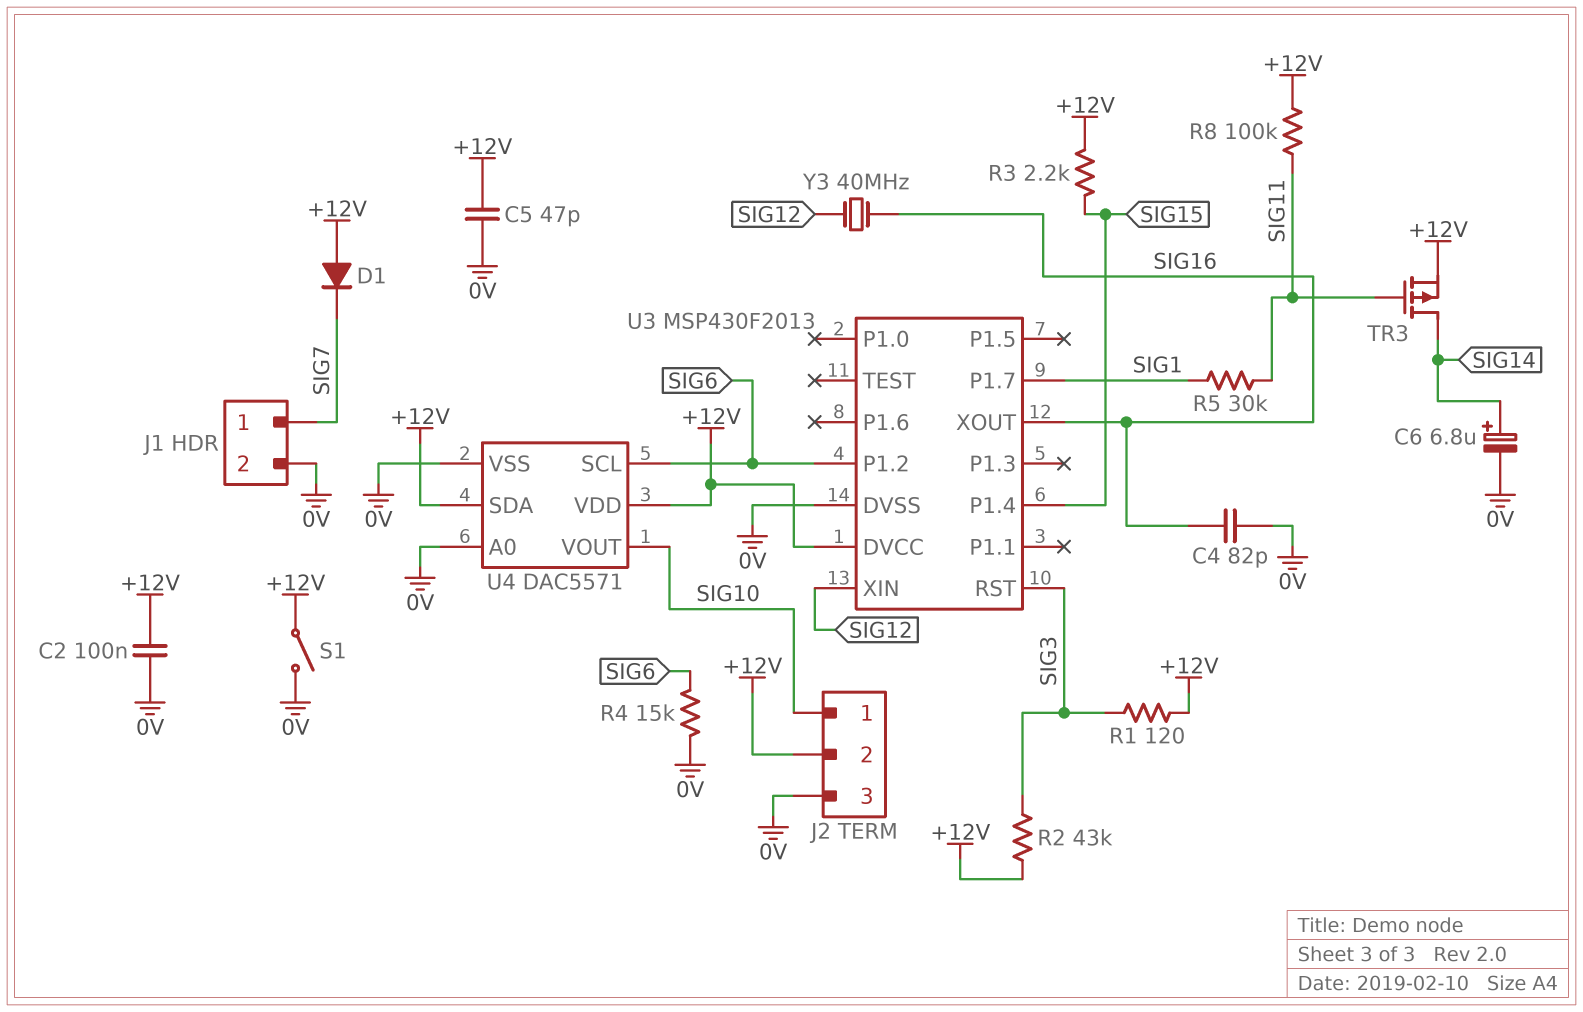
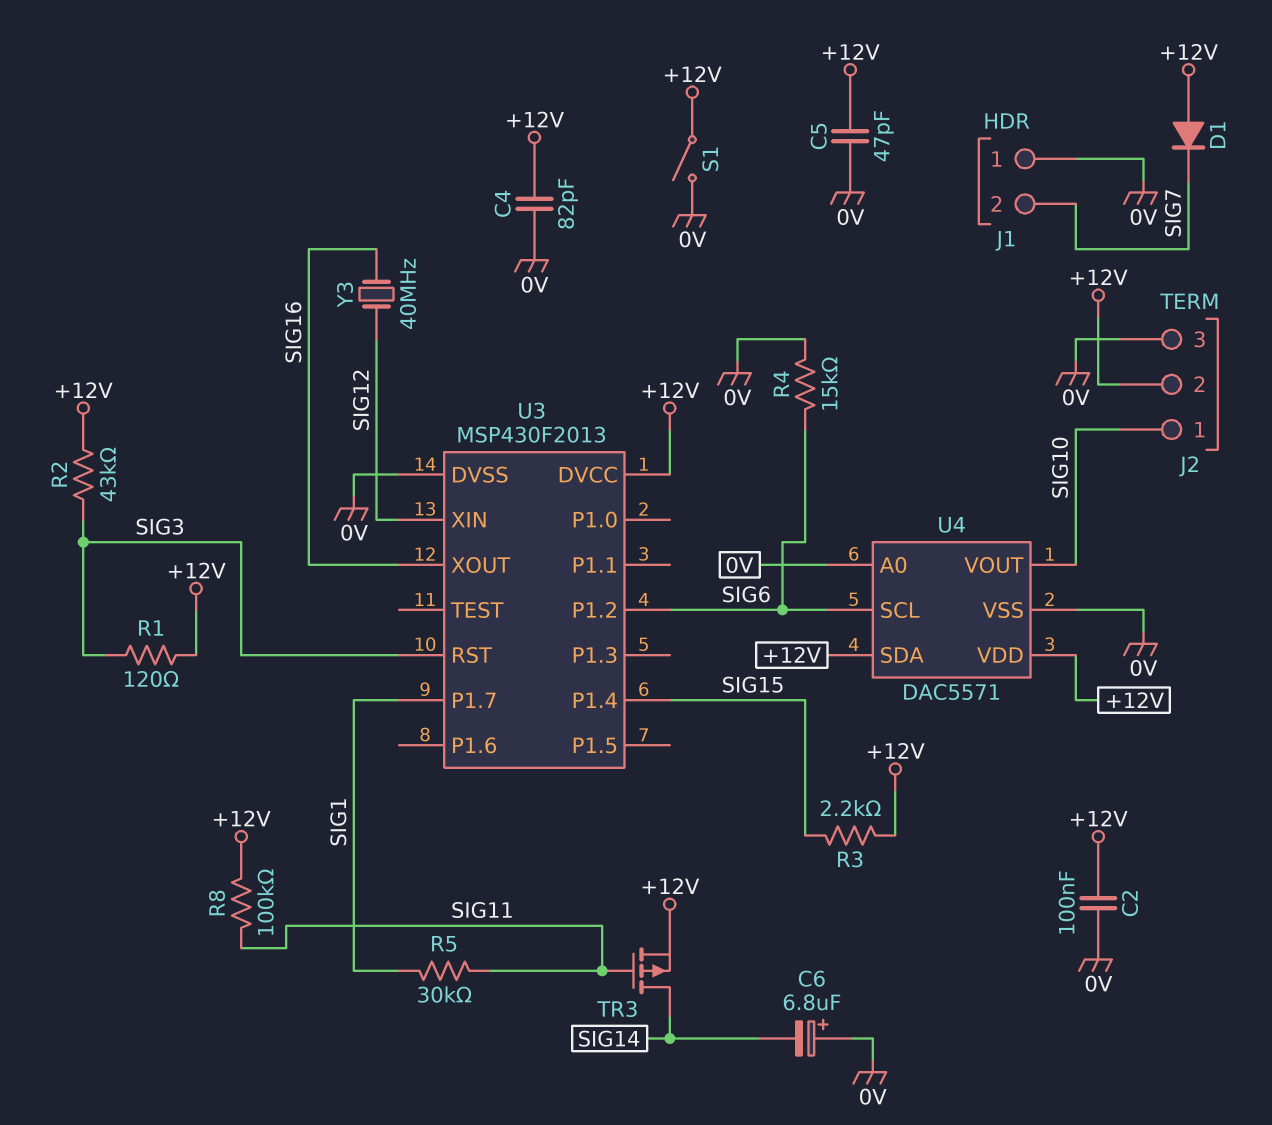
C4: 82pF (0V, SIG16) -> 82pF (+12V, 0V)
C6: 6.8uF (plus SIG14, minus 0V) -> 6.8uF (plus 0V, minus SIG14)
J1 pin 1: SIG7 -> 0V
J1 pin 2: 0V -> SIG7

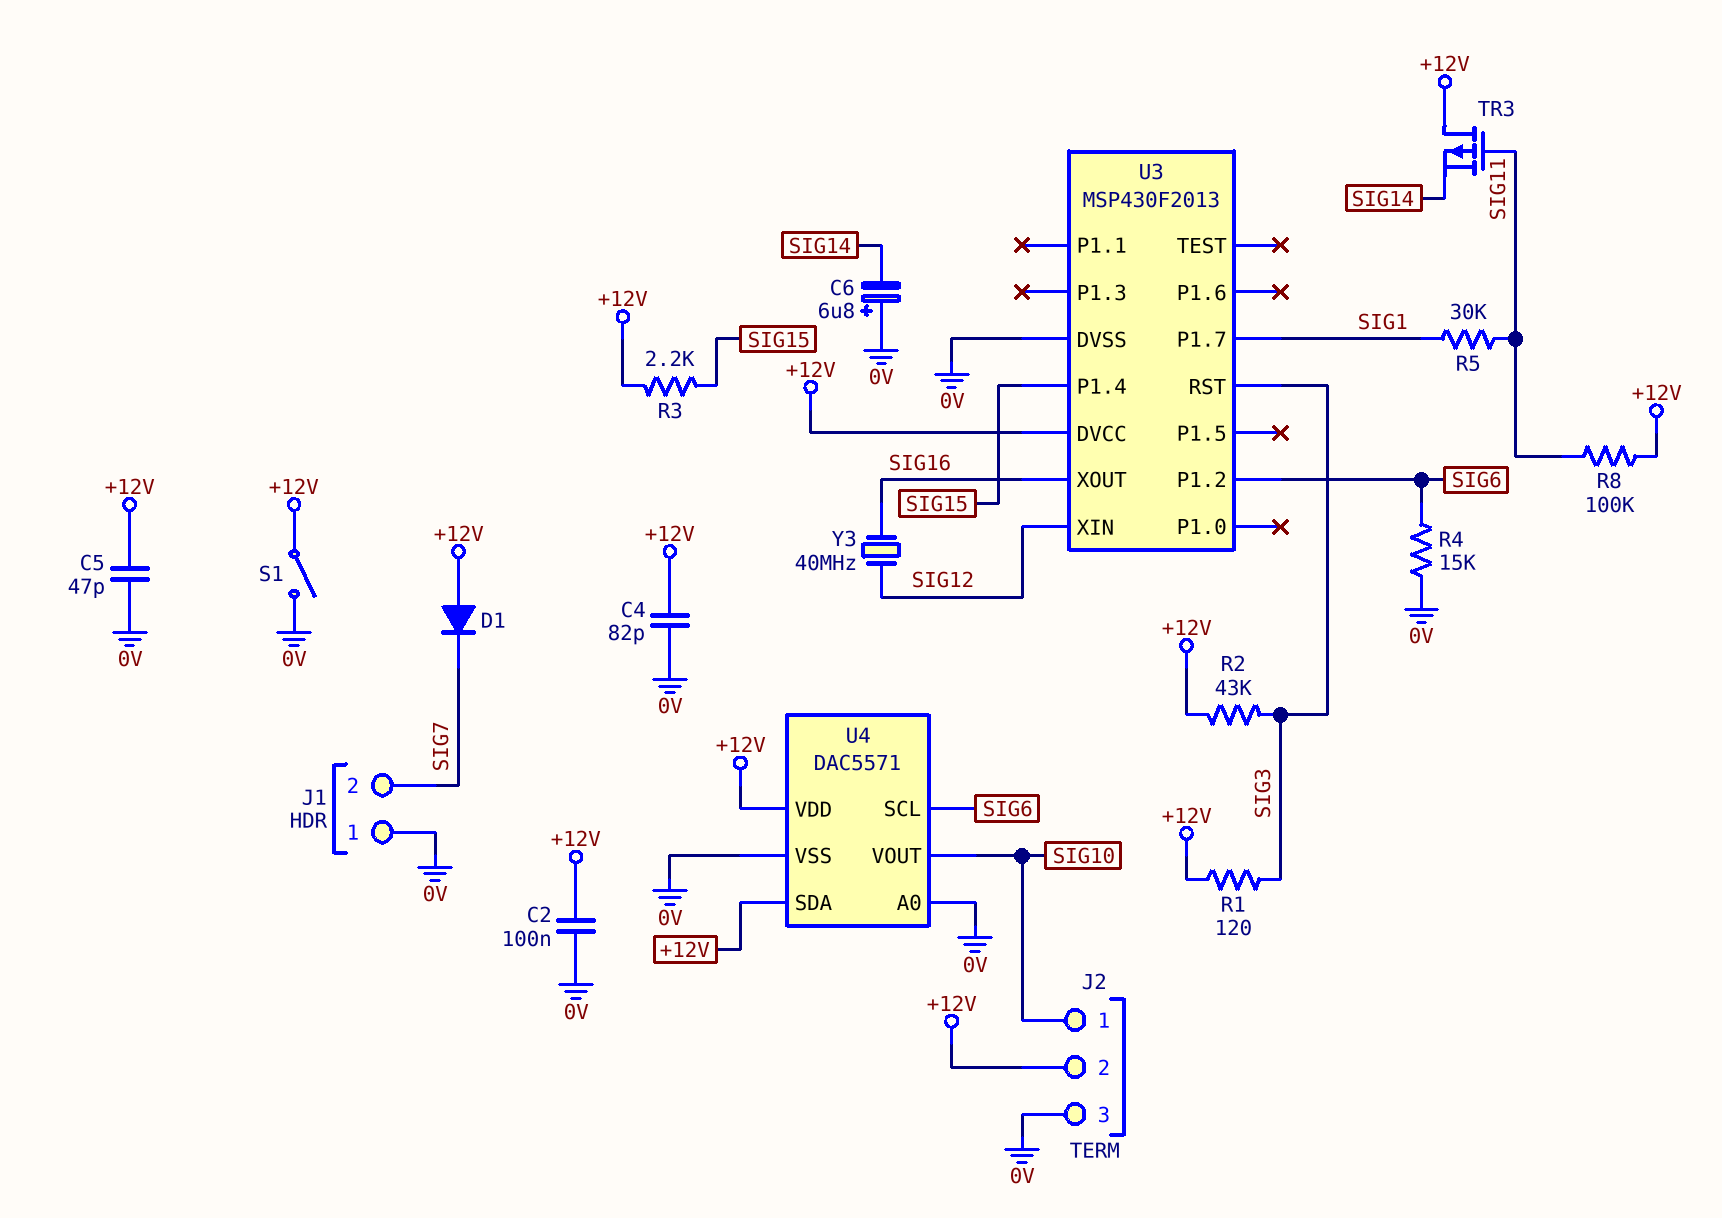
TR3: PMOS (G SIG11, D SIG14, S +12V) -> PMOS (G SIG11, D +12V, S SIG14)

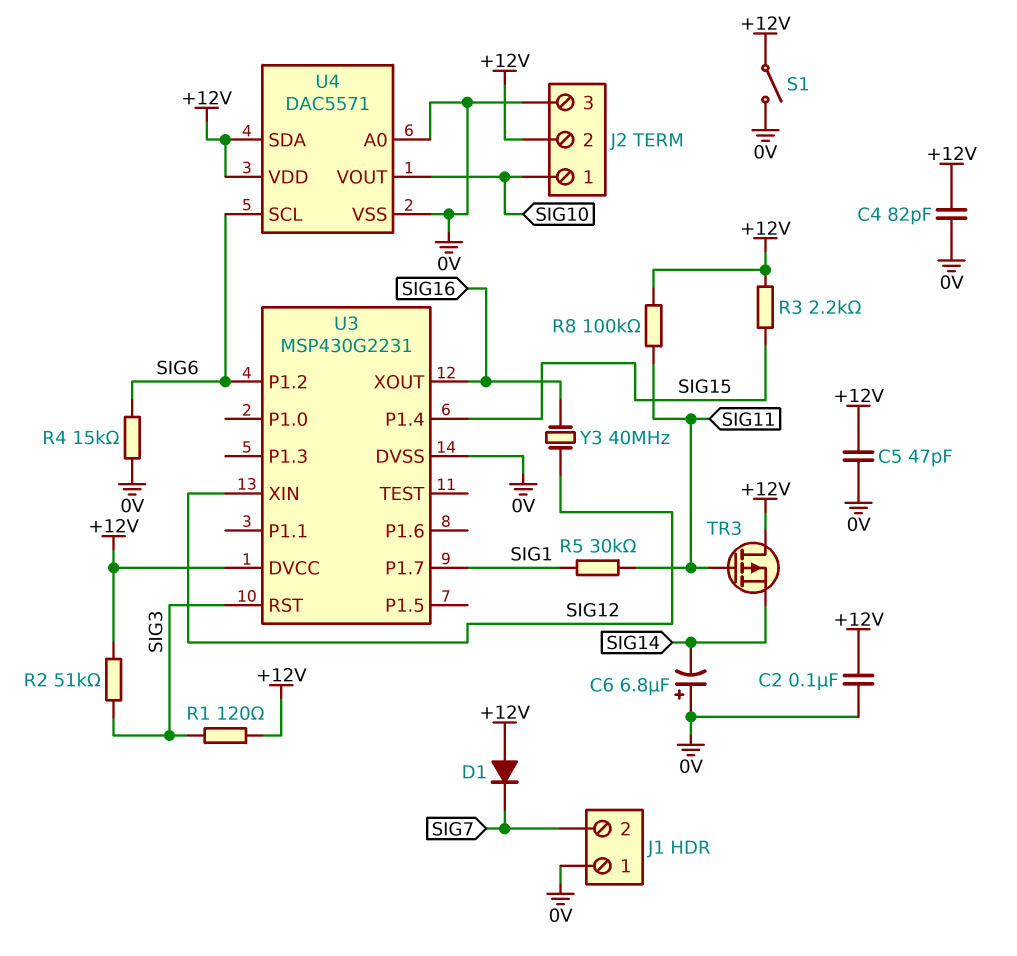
R2: 43k (+12V, SIG3) -> 51k (+12V, SIG3)
U3: MSP430F2013 -> MSP430G2231

